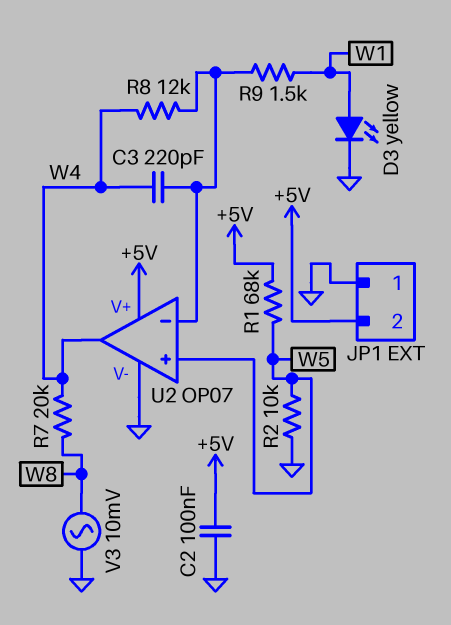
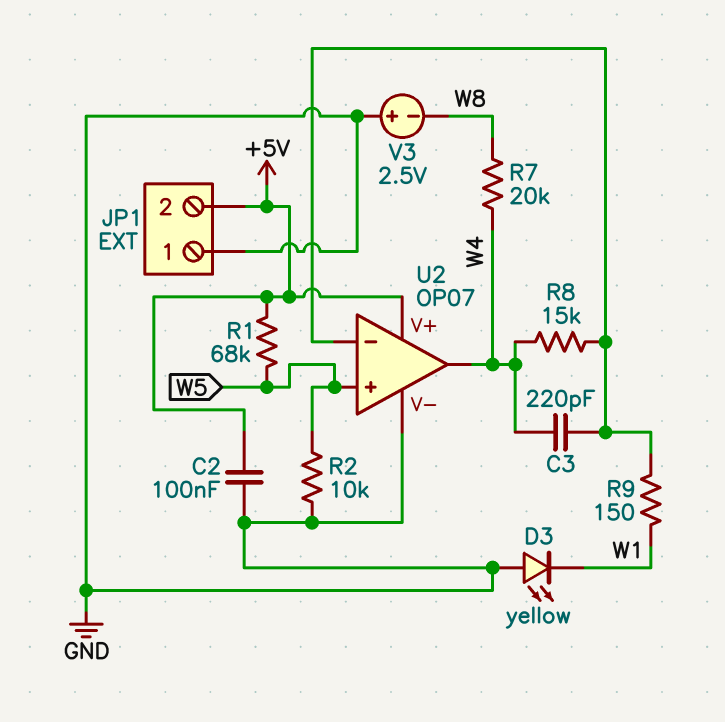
D3: LED yellow (A W1, K GND) -> LED yellow (A GND, K W1)
R8: 12k (U2/in-, W4) -> 15k (U2/in-, W4)
R9: 1.5k (U2/in-, W1) -> 150 (U2/in-, W1)
V3: AC 10mV (GND, W8) -> 2.5V (plus GND, minus W8)

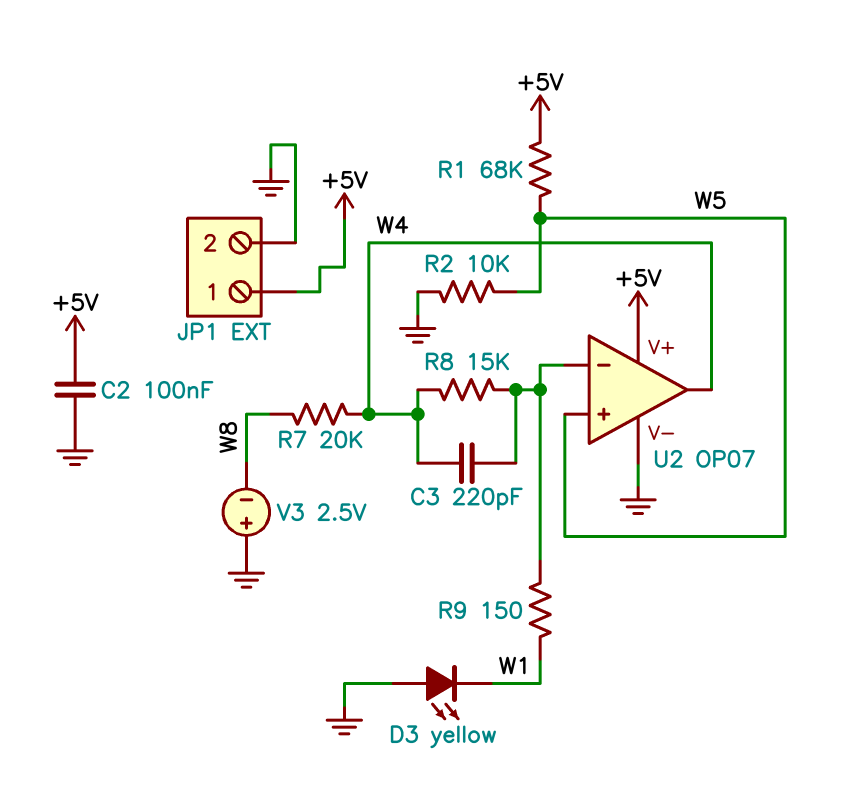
JP1 pin 1: GND -> +5V
JP1 pin 2: +5V -> GND

